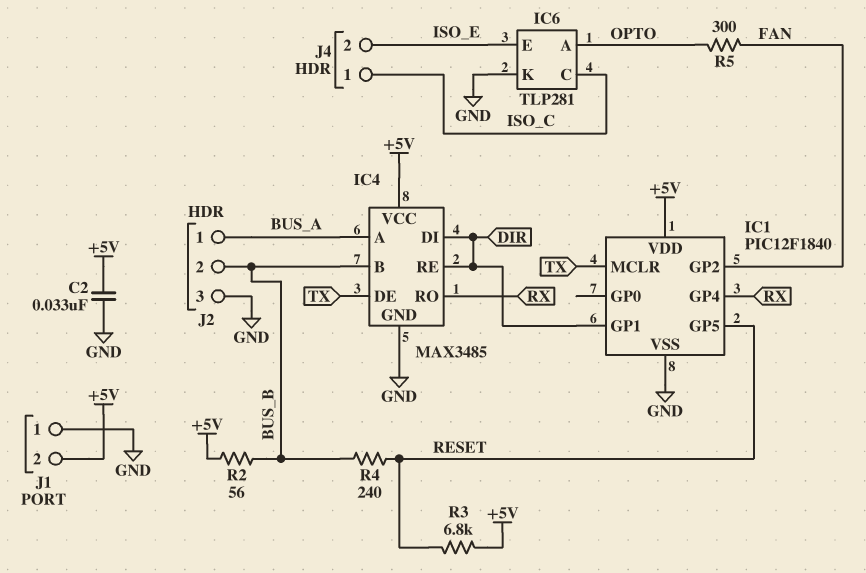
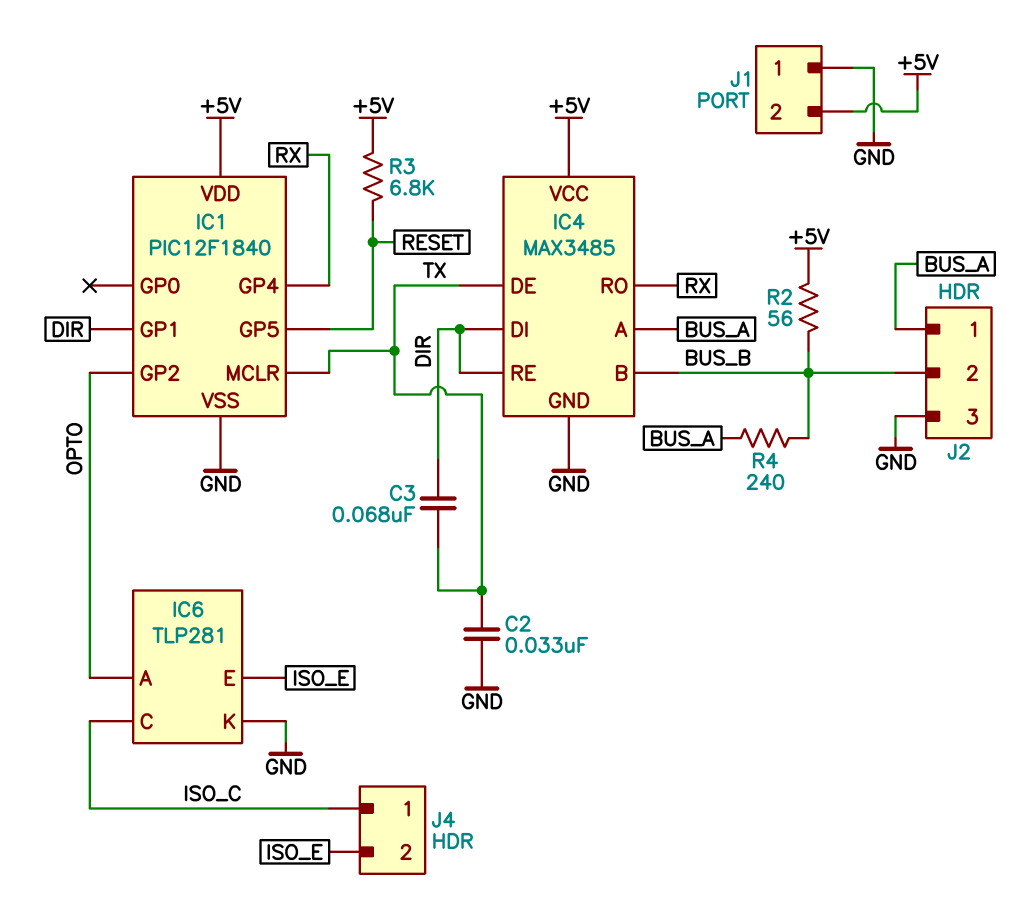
C2: 33nF (+5V, GND) -> 33nF (GND, TX)
C3: none -> 68nF (DIR, TX)
IC1 pin GP2: FAN -> OPTO
R4: 240 (BUS_B, RESET) -> 240 (BUS_A, BUS_B)
R5: 300 (FAN, OPTO) -> none

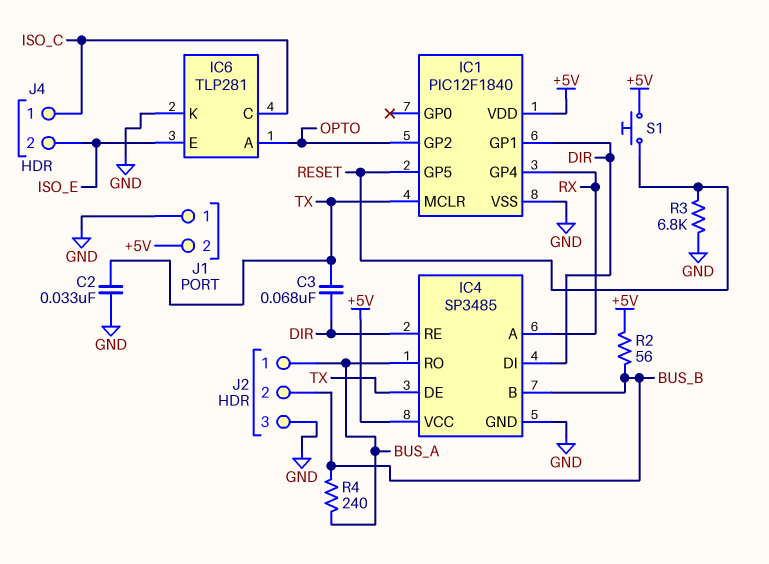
IC4: MAX3485 -> SP3485
IC4 pin A: BUS_A -> RX
IC4 pin RO: RX -> BUS_A
R3: 6.8k (+5V, RESET) -> 6.8k (GND, RESET)
S1: none -> button (+5V, RESET)

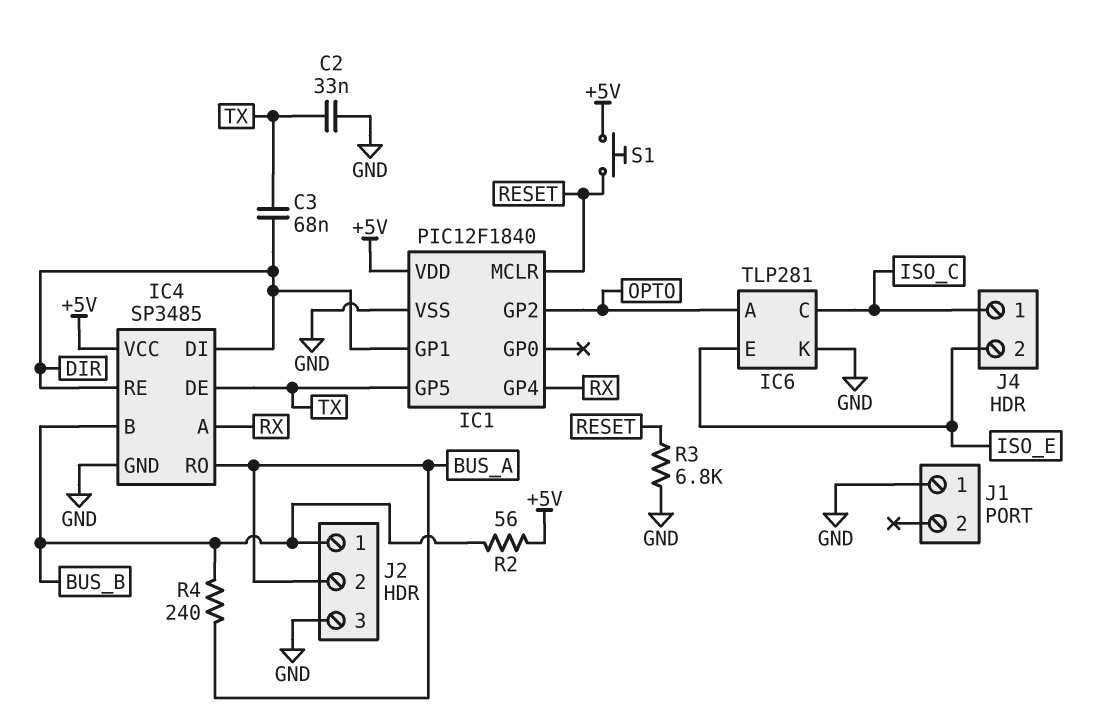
IC1 pin GP5: RESET -> TX
IC1 pin MCLR: TX -> RESET
J1 pin 2: +5V -> none
J2 pin 1: BUS_A -> BUS_B
J2 pin 2: BUS_B -> BUS_A

